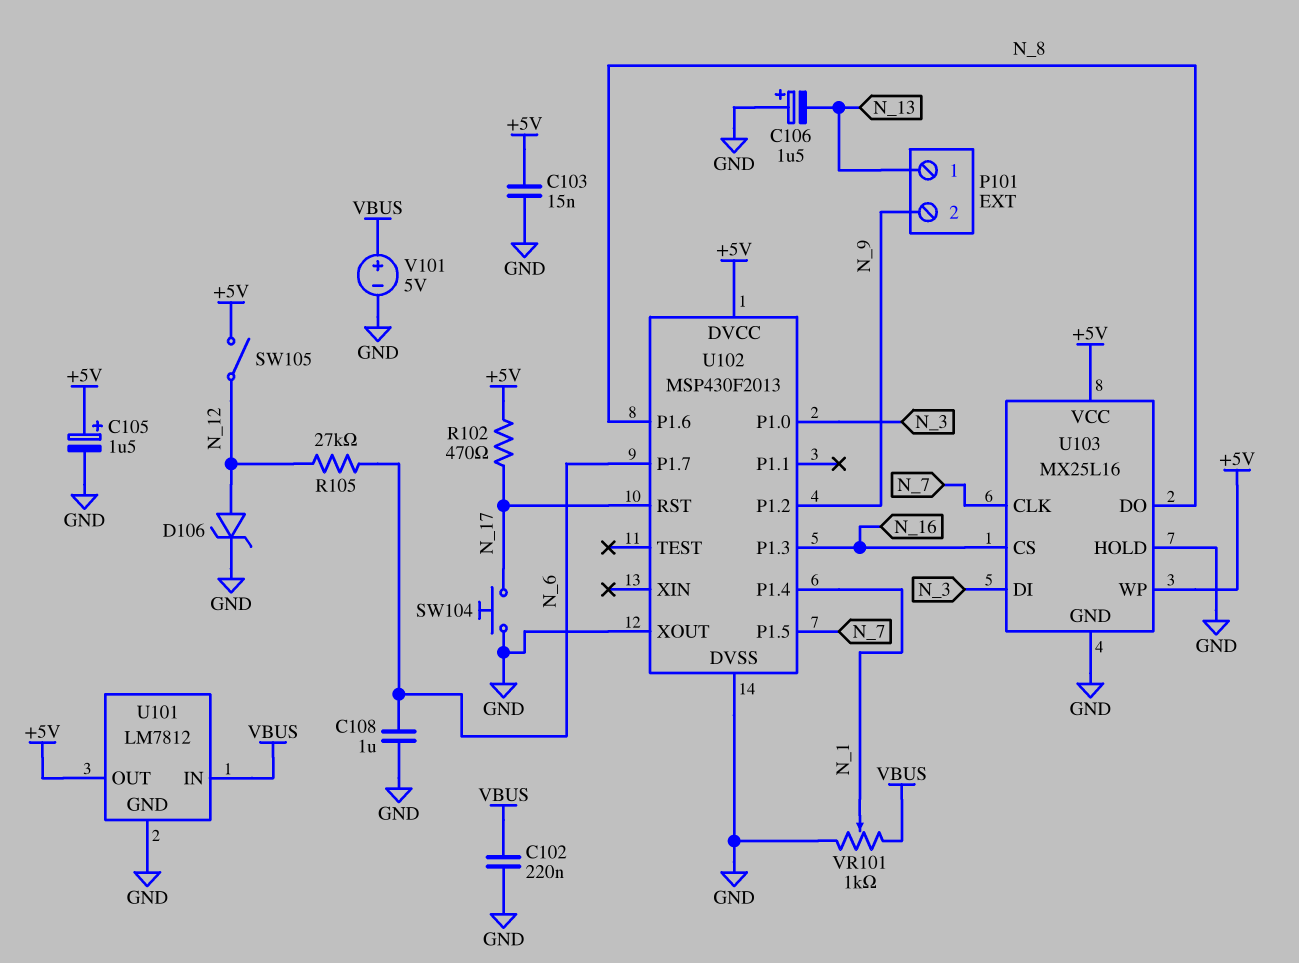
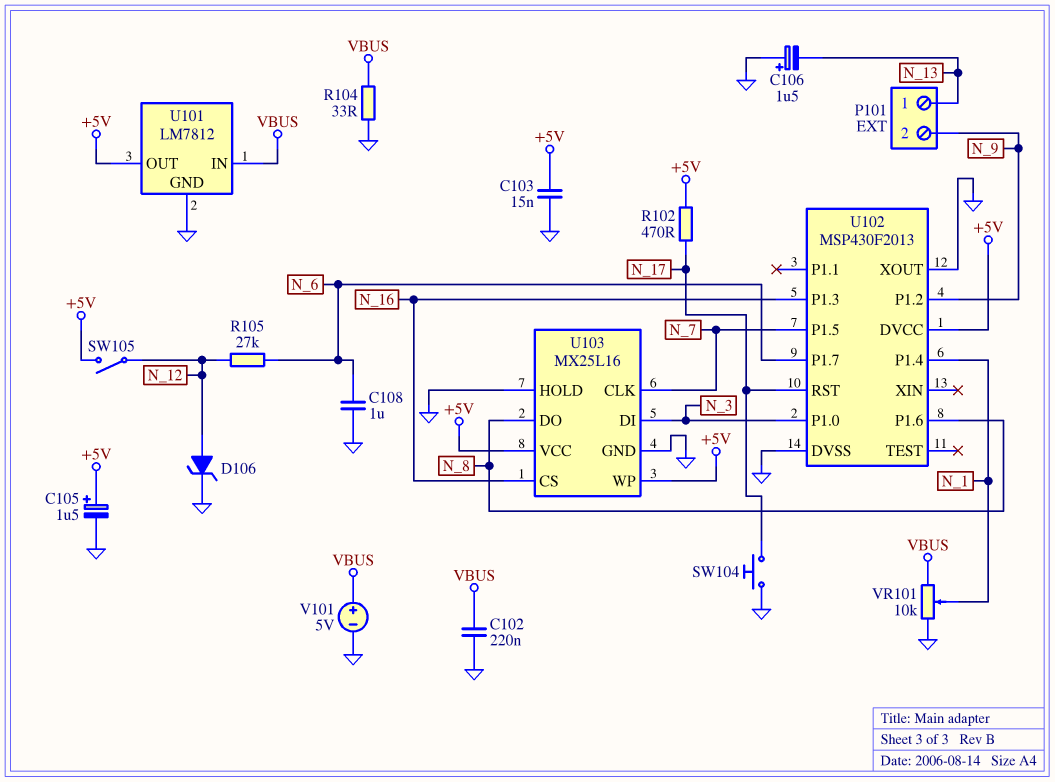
R104: none -> 33 (GND, VBUS)
VR101: 1k (GND, VBUS, wiper N_1) -> 10k (GND, VBUS, wiper N_1)

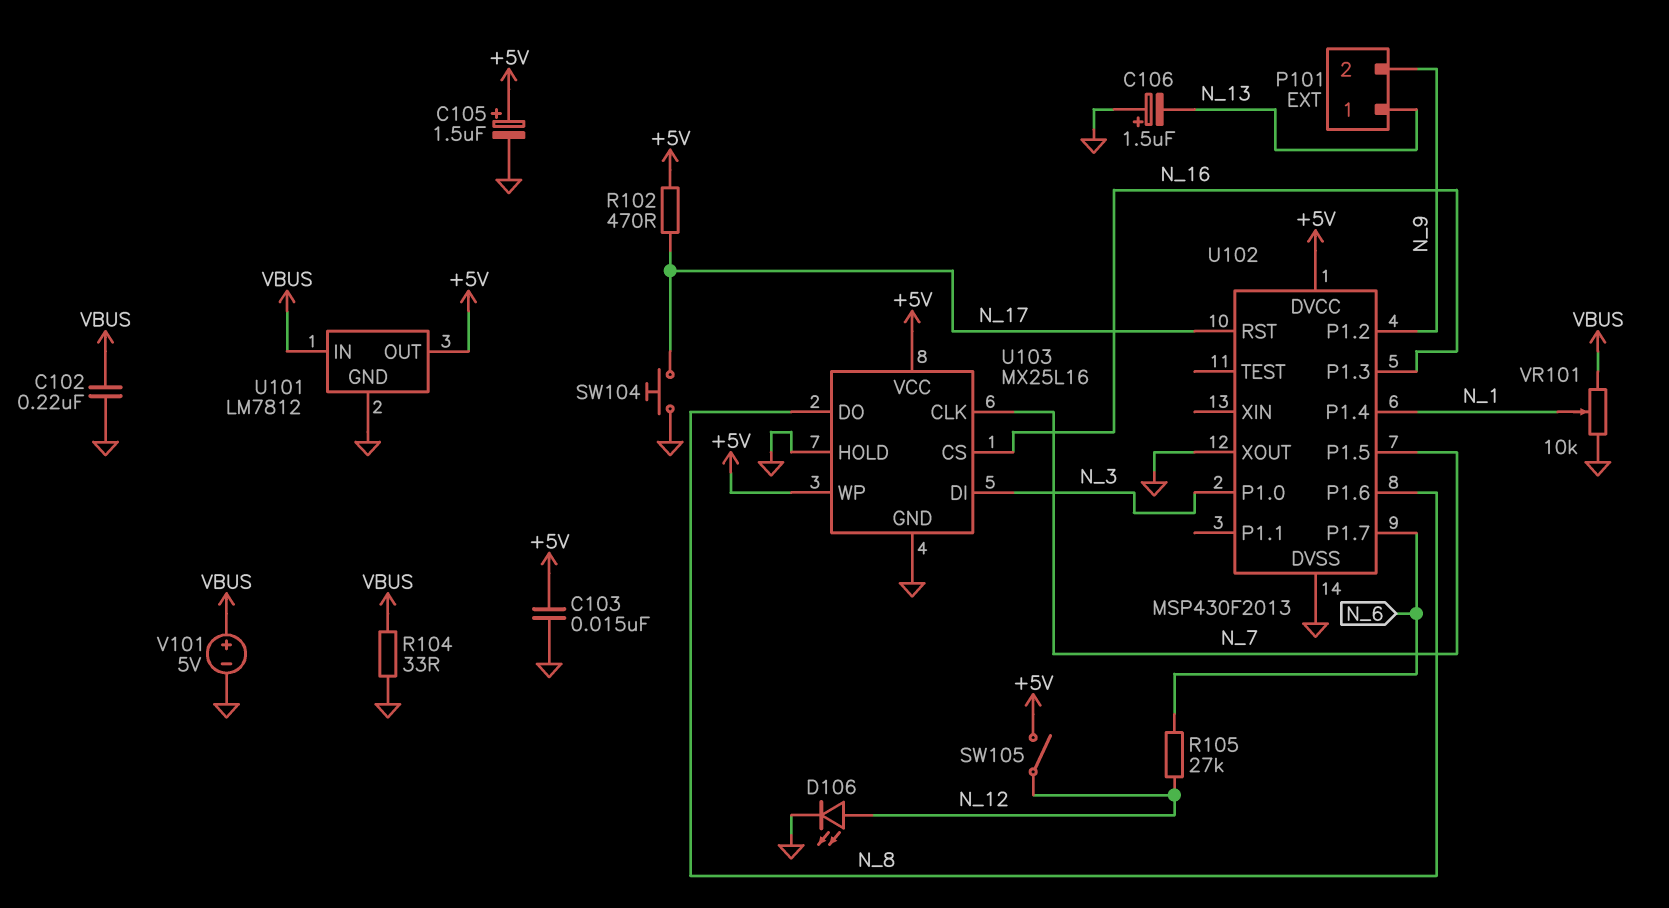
C108: 1uF (GND, N_6) -> none
D106: zener (A N_12, K GND) -> LED (A N_12, K GND)

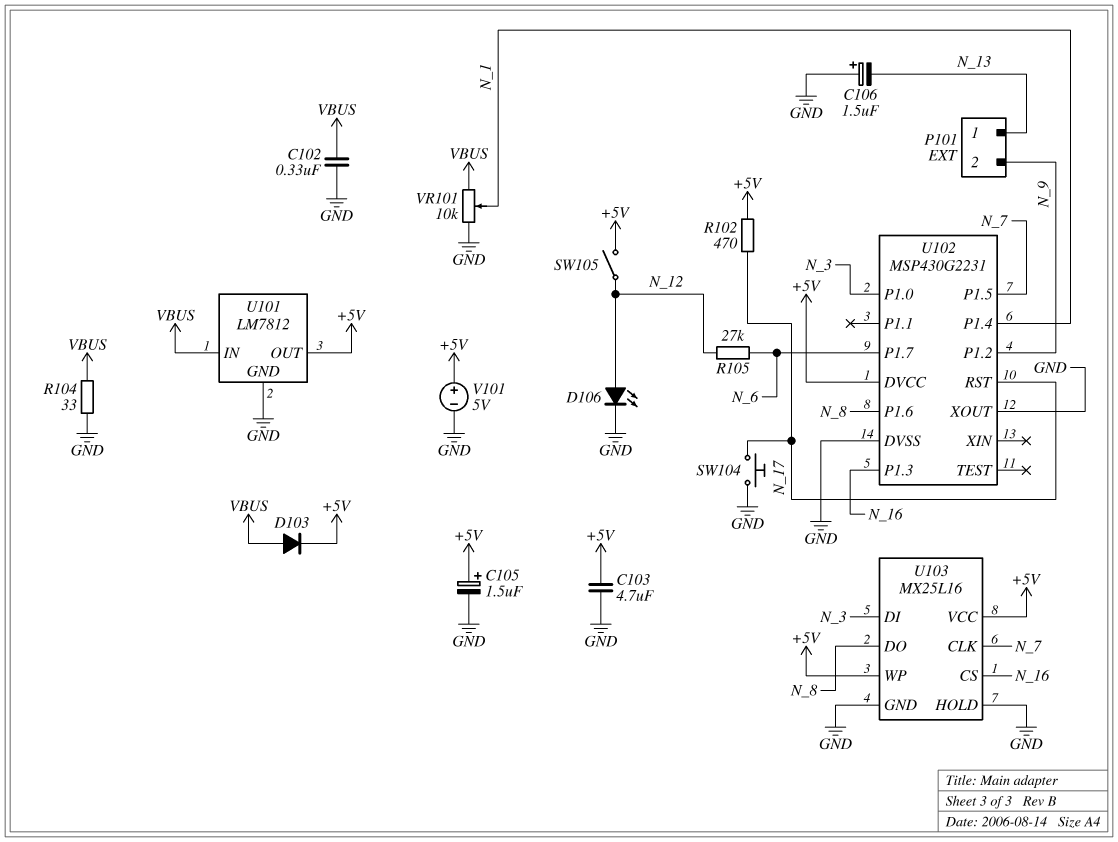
C102: 220nF (GND, VBUS) -> 330nF (GND, VBUS)
C103: 15nF (+5V, GND) -> 4.7uF (+5V, GND)
D103: none -> diode (A VBUS, K +5V)
U102: MSP430F2013 -> MSP430G2231
V101: 5V (plus VBUS, minus GND) -> 5V (plus +5V, minus GND)

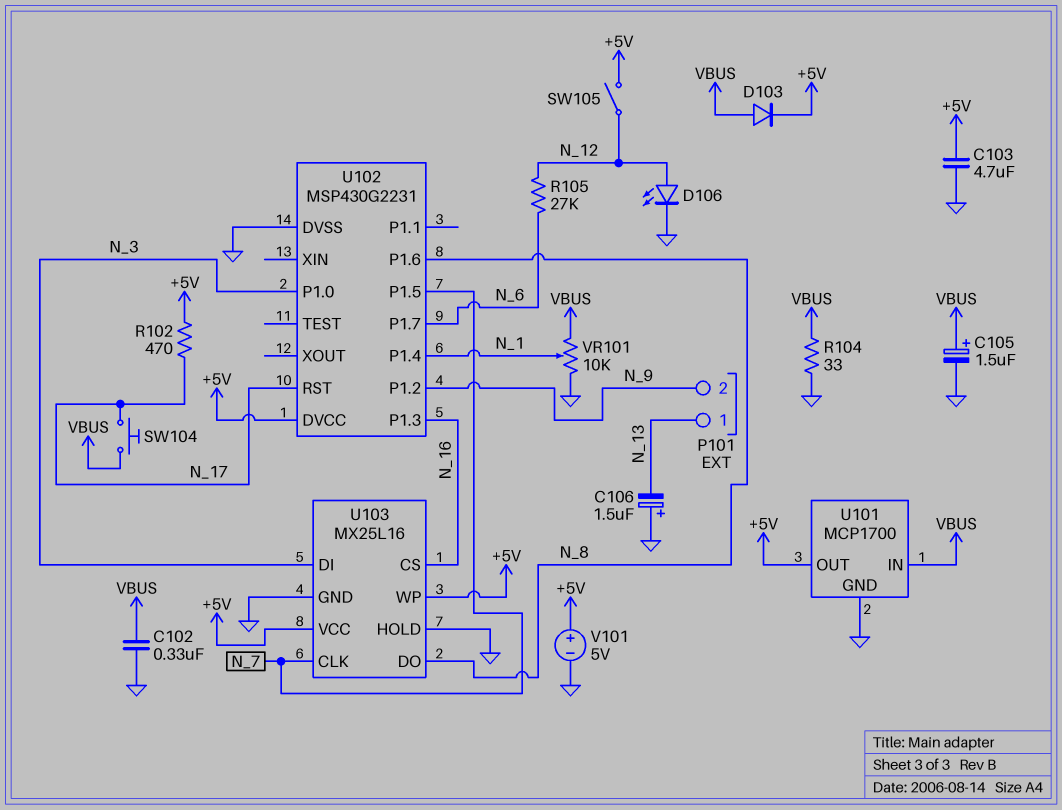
C105: 1.5uF (plus +5V, minus GND) -> 1.5uF (plus VBUS, minus GND)
SW104: button (GND, N_17) -> button (N_17, VBUS)
U101: LM7812 -> MCP1700
U102 pin XOUT: GND -> none

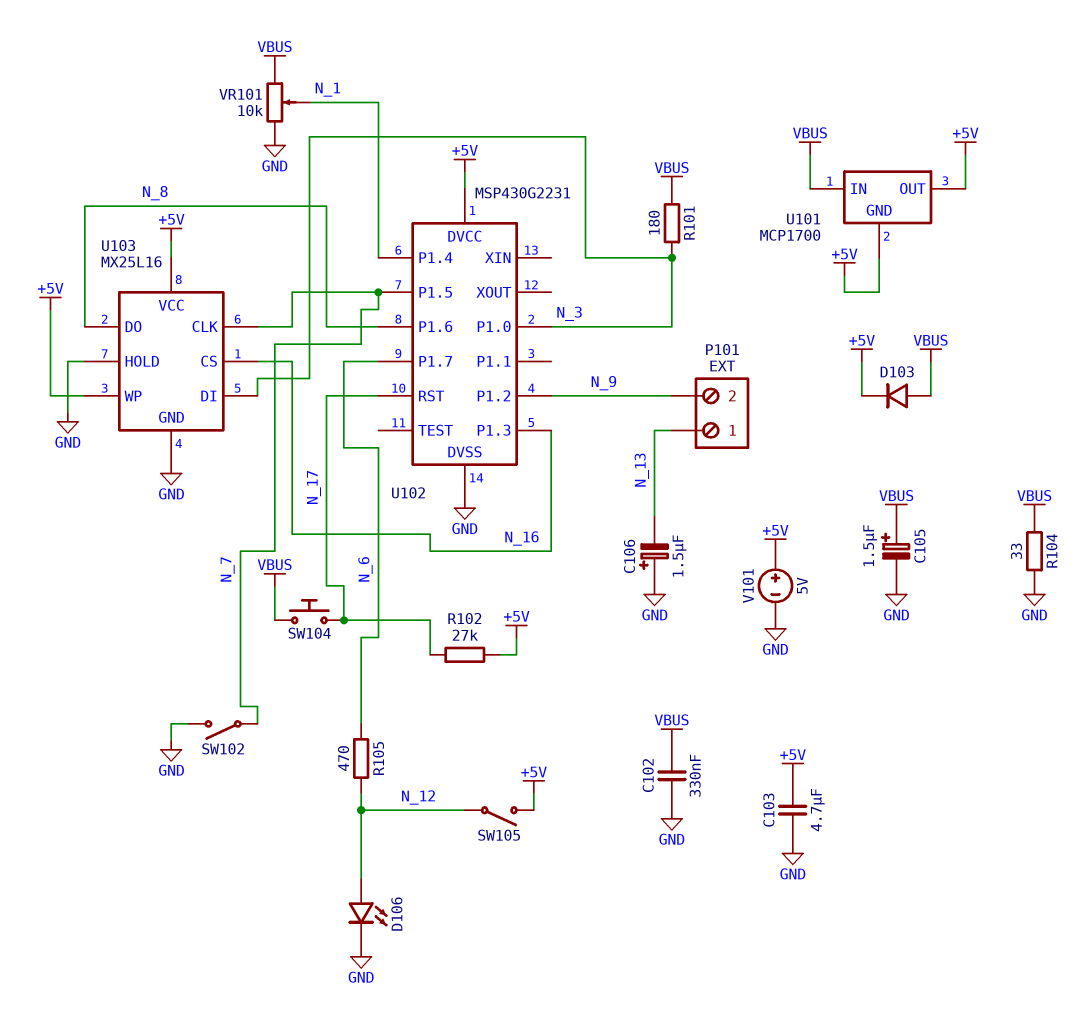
R101: none -> 180 (N_3, VBUS)
R102: 470 (+5V, N_17) -> 27k (+5V, N_17)
R105: 27k (N_6, N_12) -> 470 (N_6, N_12)
SW102: none -> switch (GND, N_7)
U101 pin GND: GND -> +5V

